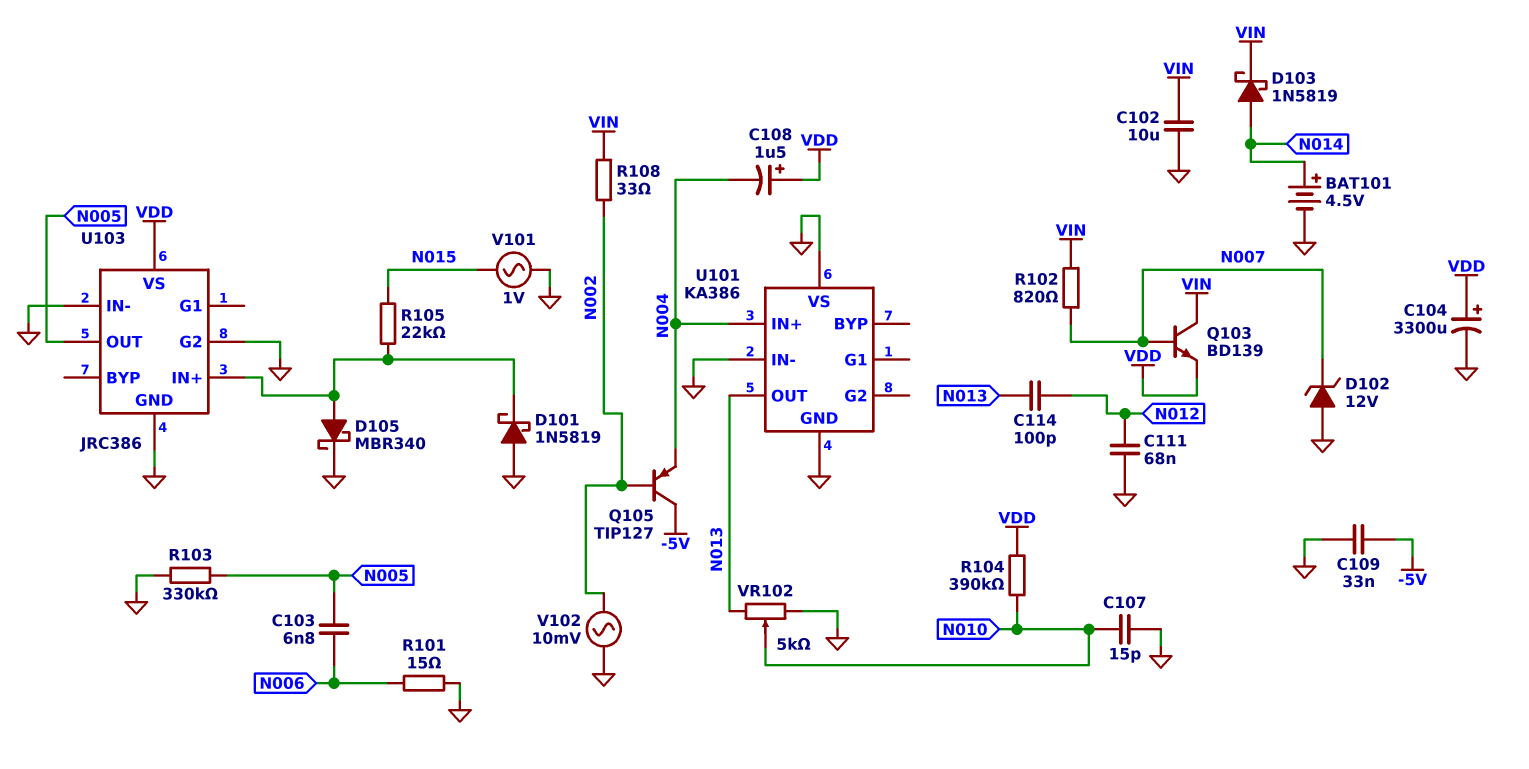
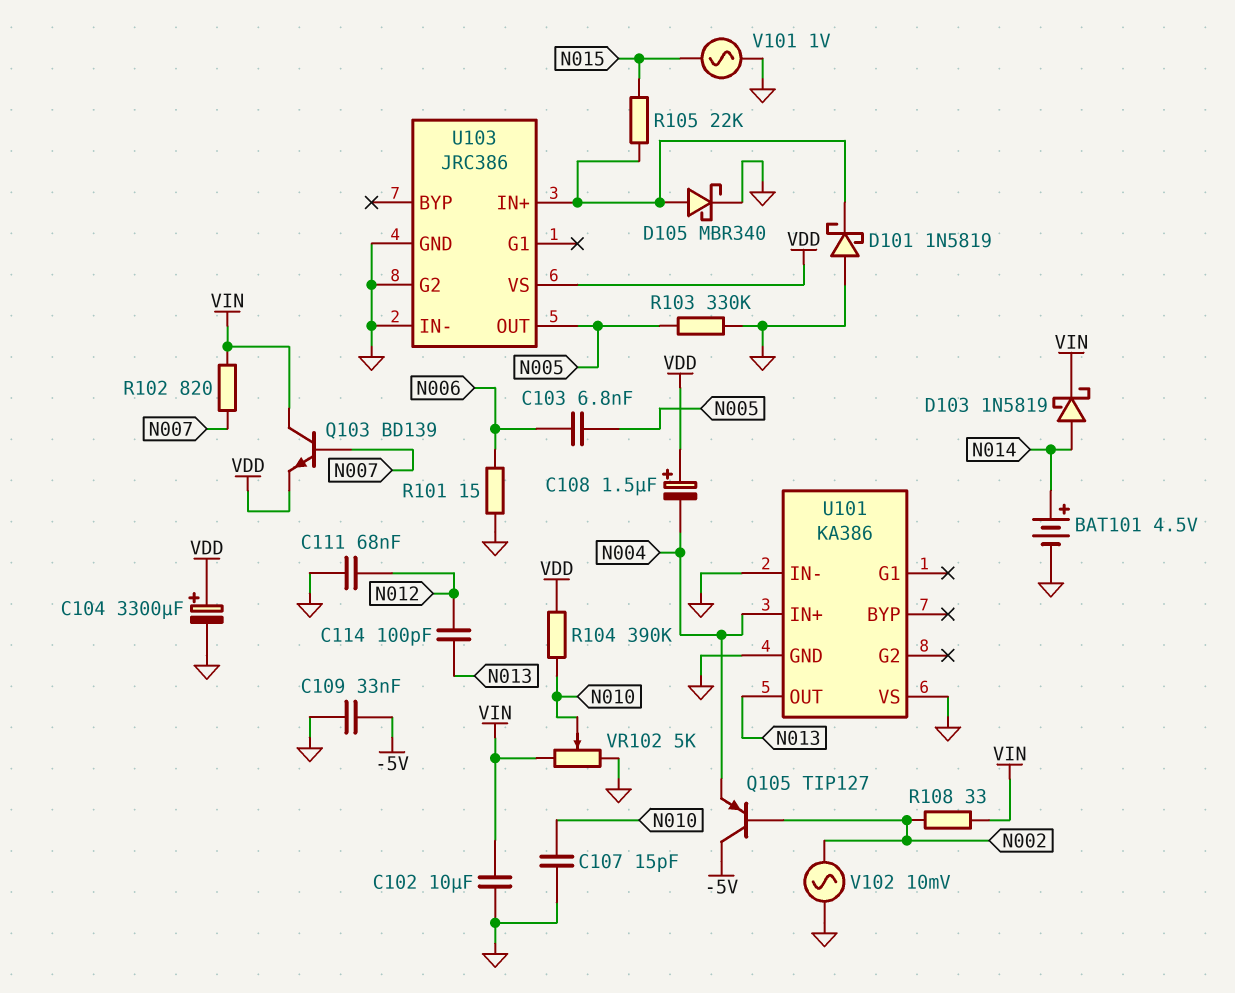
D102: zener 12V (A GND, K N007) -> none
VR102: 5k (GND, N013, wiper N010) -> 5k (GND, VIN, wiper N010)

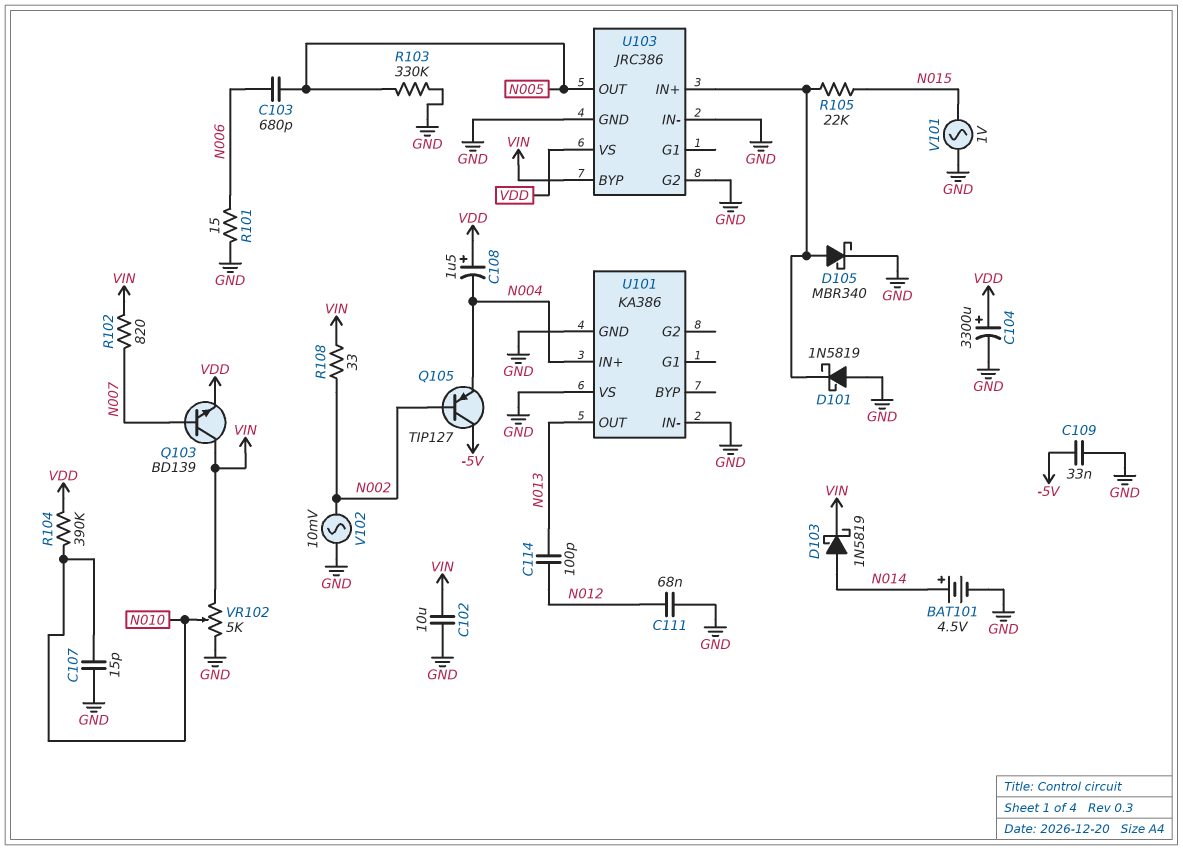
C103: 6.8nF (N005, N006) -> 680pF (N005, N006)
U103 pin BYP: none -> VIN

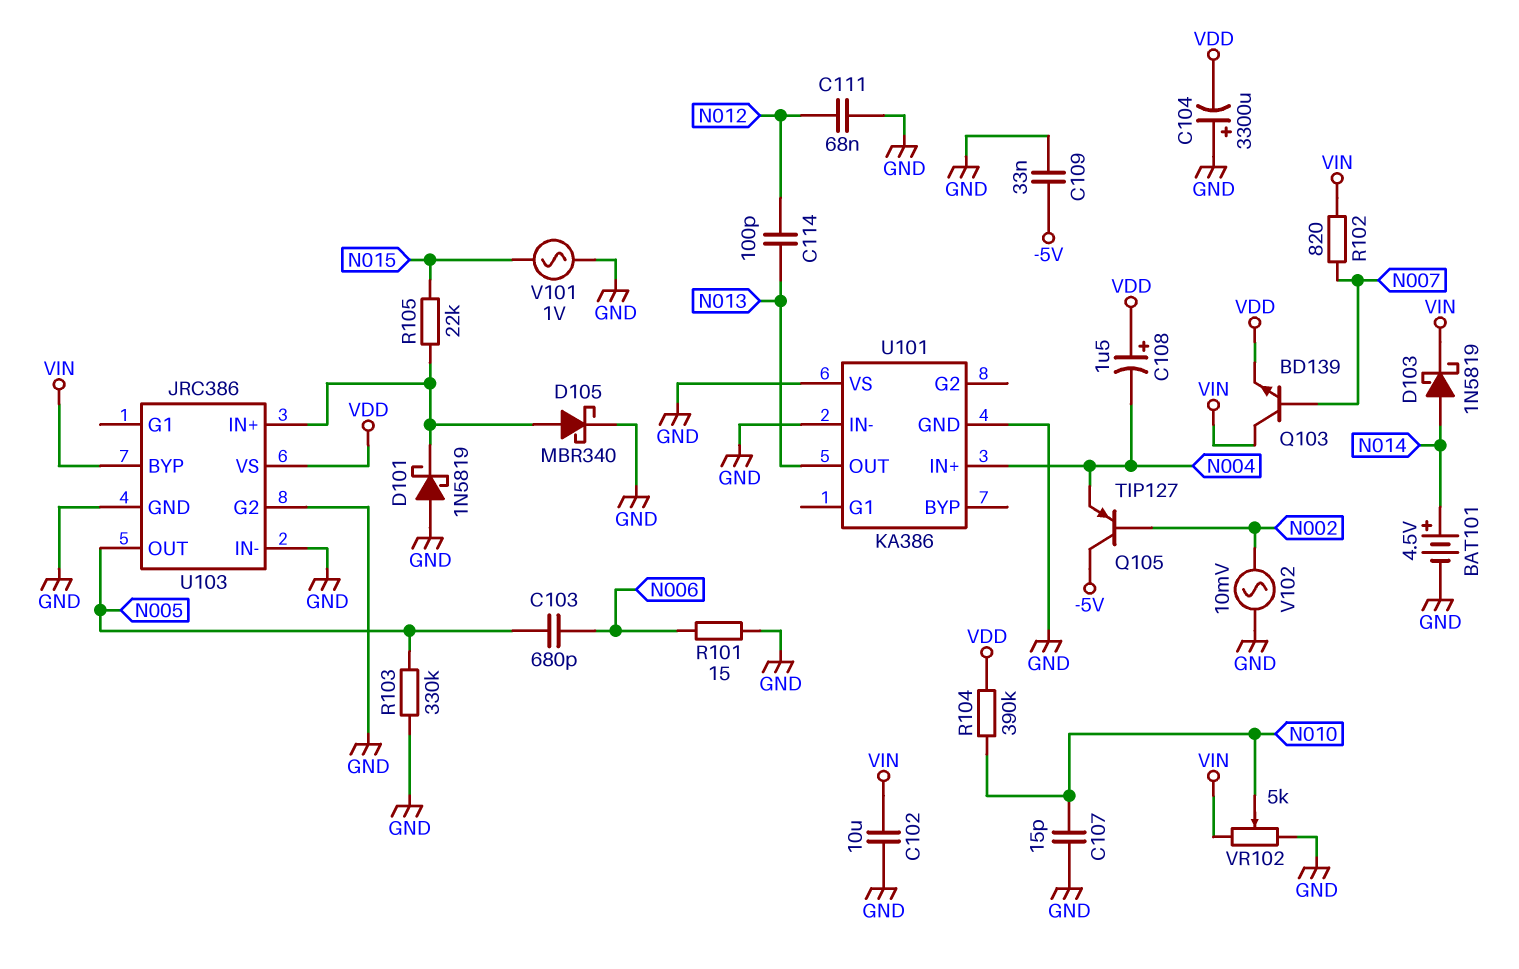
C104: 3300uF (plus VDD, minus GND) -> 3300uF (plus GND, minus VDD)
R108: 33 (N002, VIN) -> none

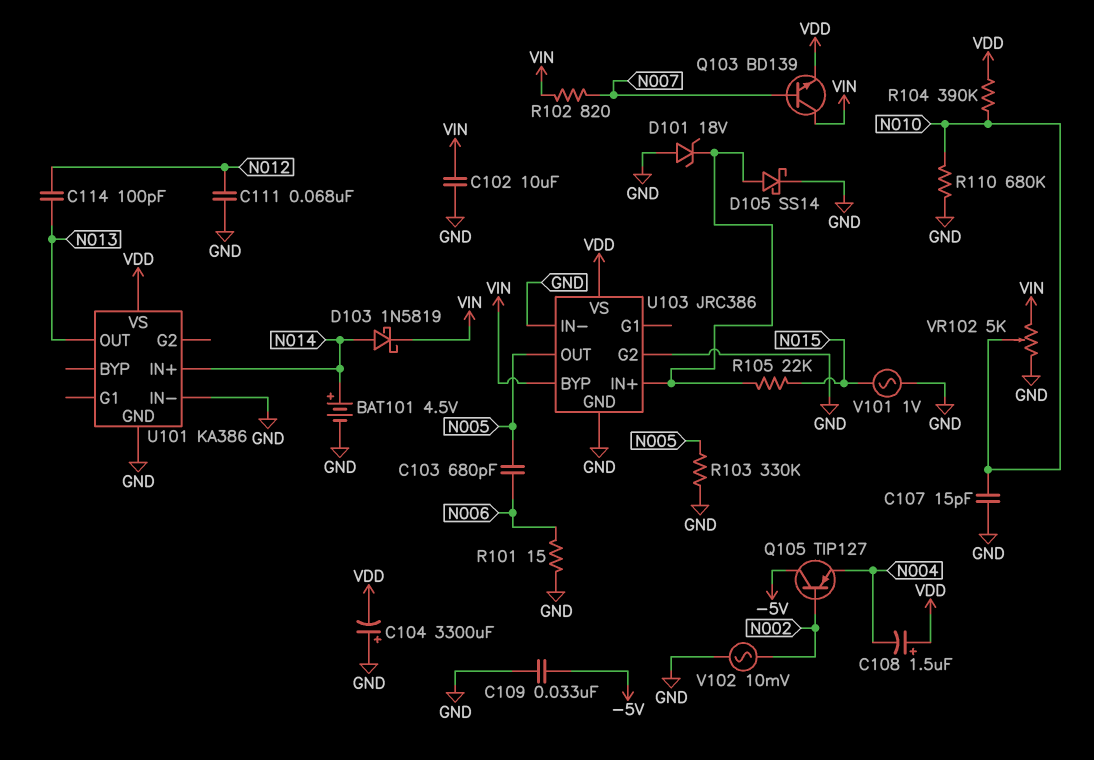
D101: schottky 1N5819 (A GND, K U103/IN+) -> zener 18V (A GND, K U103/IN+)
D105: schottky MBR340 (A U103/IN+, K GND) -> schottky SS14 (A U103/IN+, K GND)
R110: none -> 680k (GND, N010)
U101 pin IN+: N004 -> N014
U101 pin VS: GND -> VDD

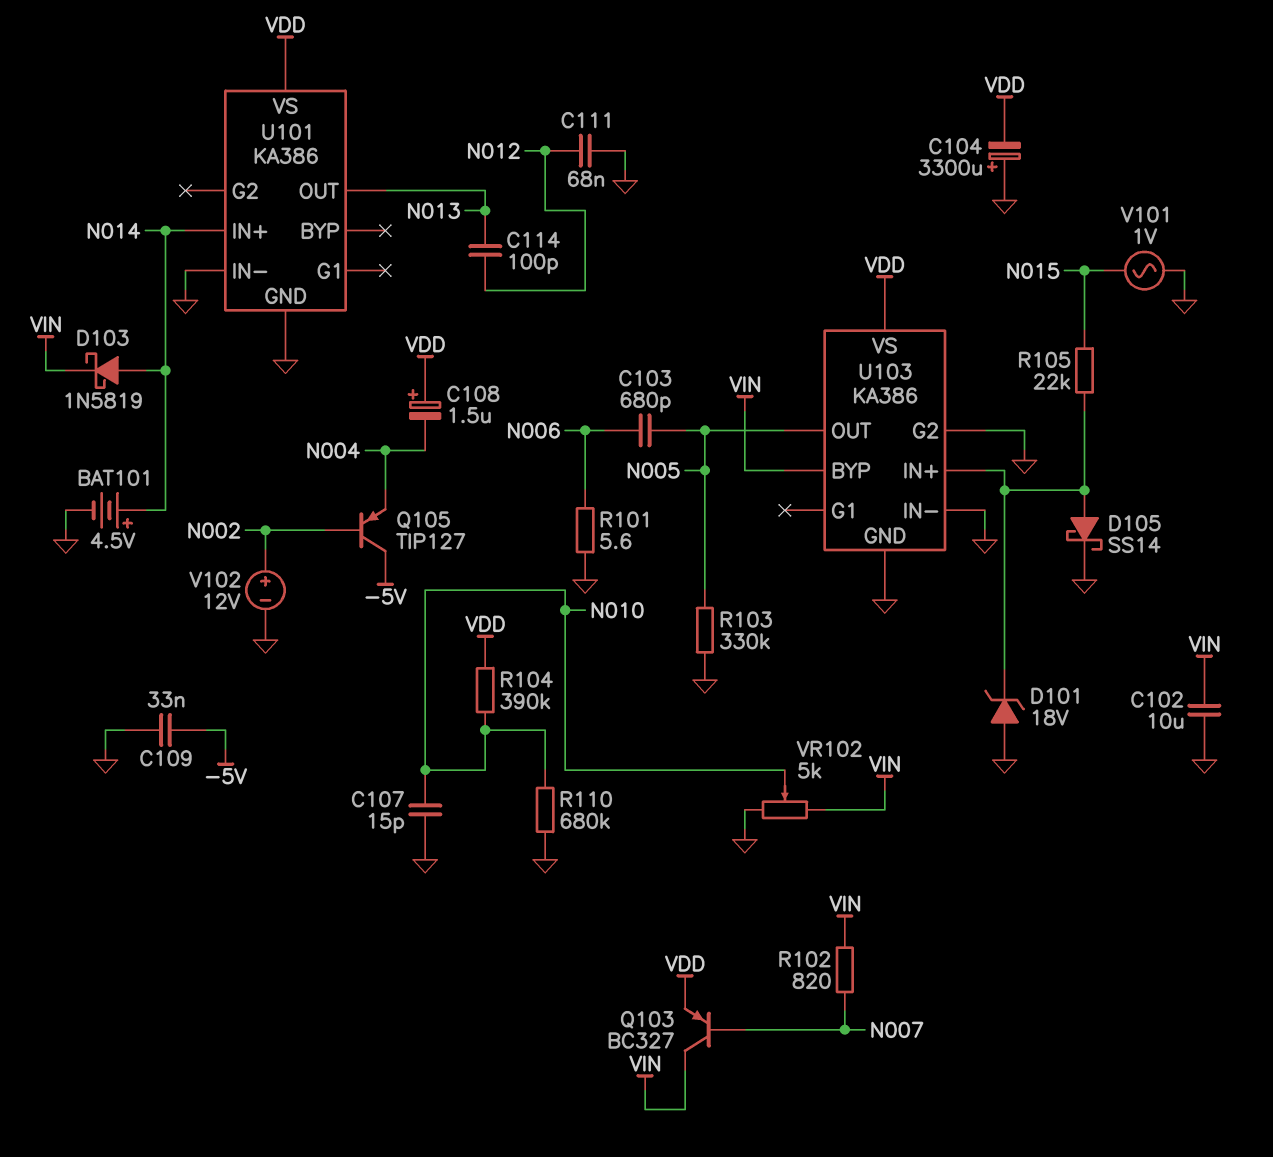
Q103: NPN BD139 (B N007, C VIN, E VDD) -> PNP BC327 (B N007, C VIN, E VDD)
R101: 15 (GND, N006) -> 5.6 (GND, N006)
U103: JRC386 -> KA386
V102: AC 10mV (GND, N002) -> 12V (plus N002, minus GND)

